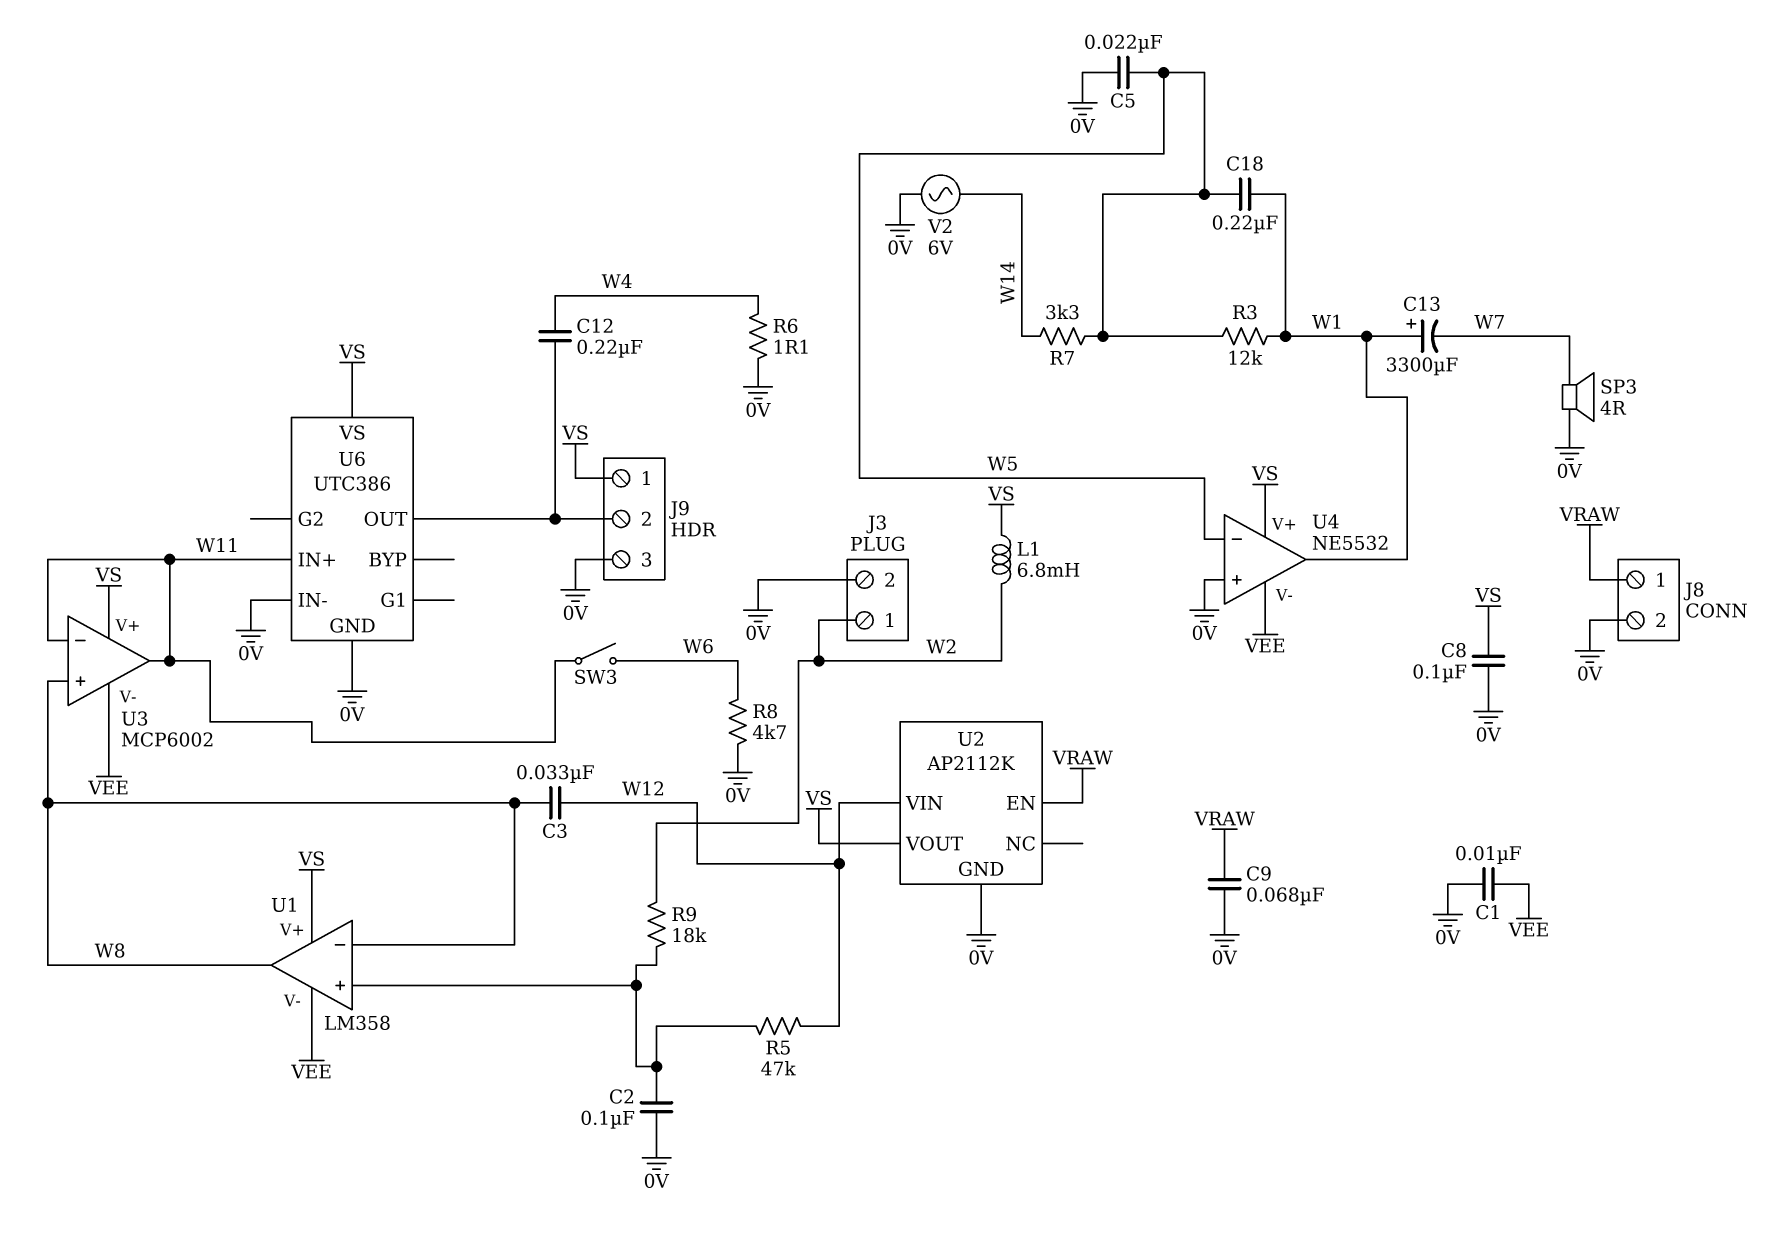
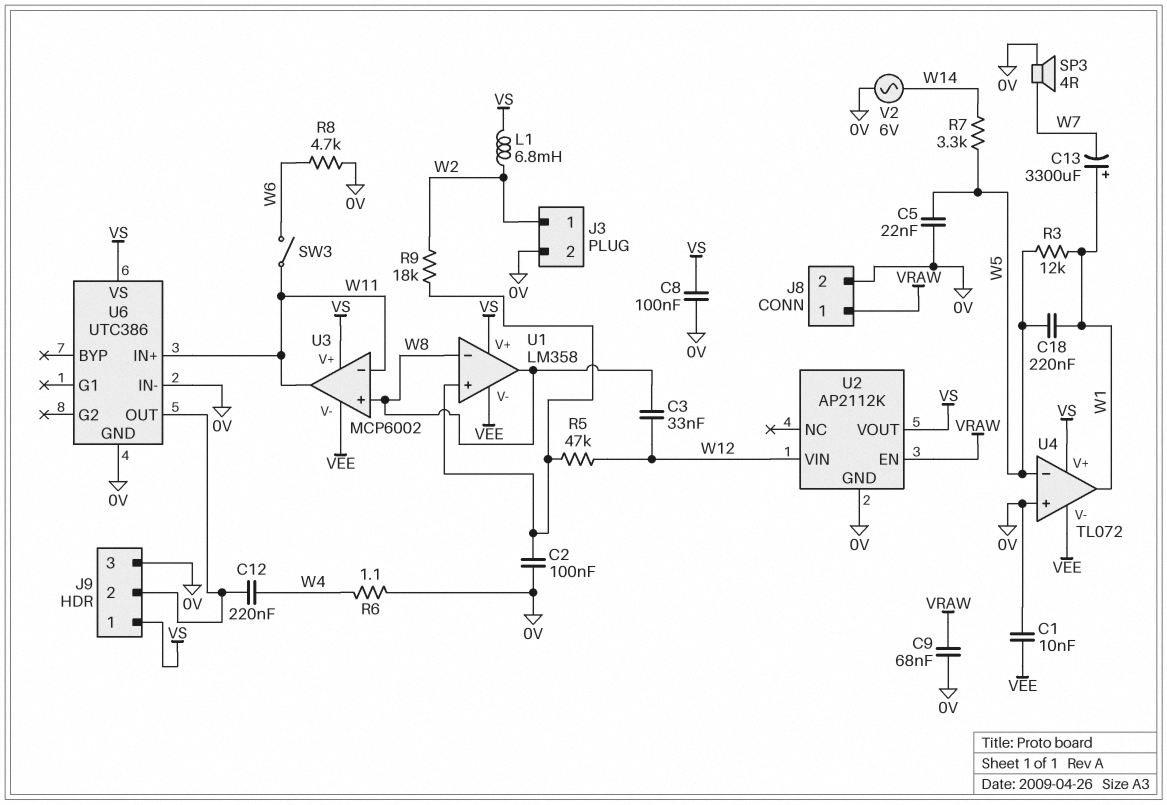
U4: NE5532 -> TL072

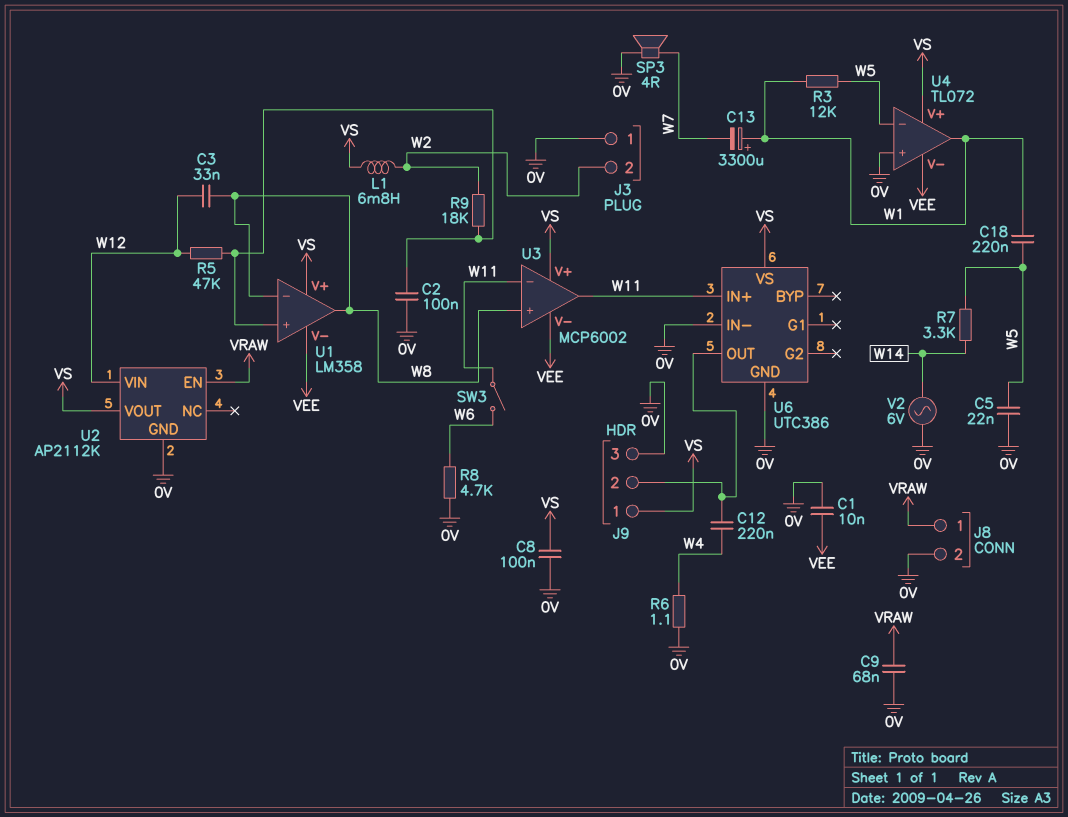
J3 pin 1: W2 -> 0V
J3 pin 2: 0V -> W2

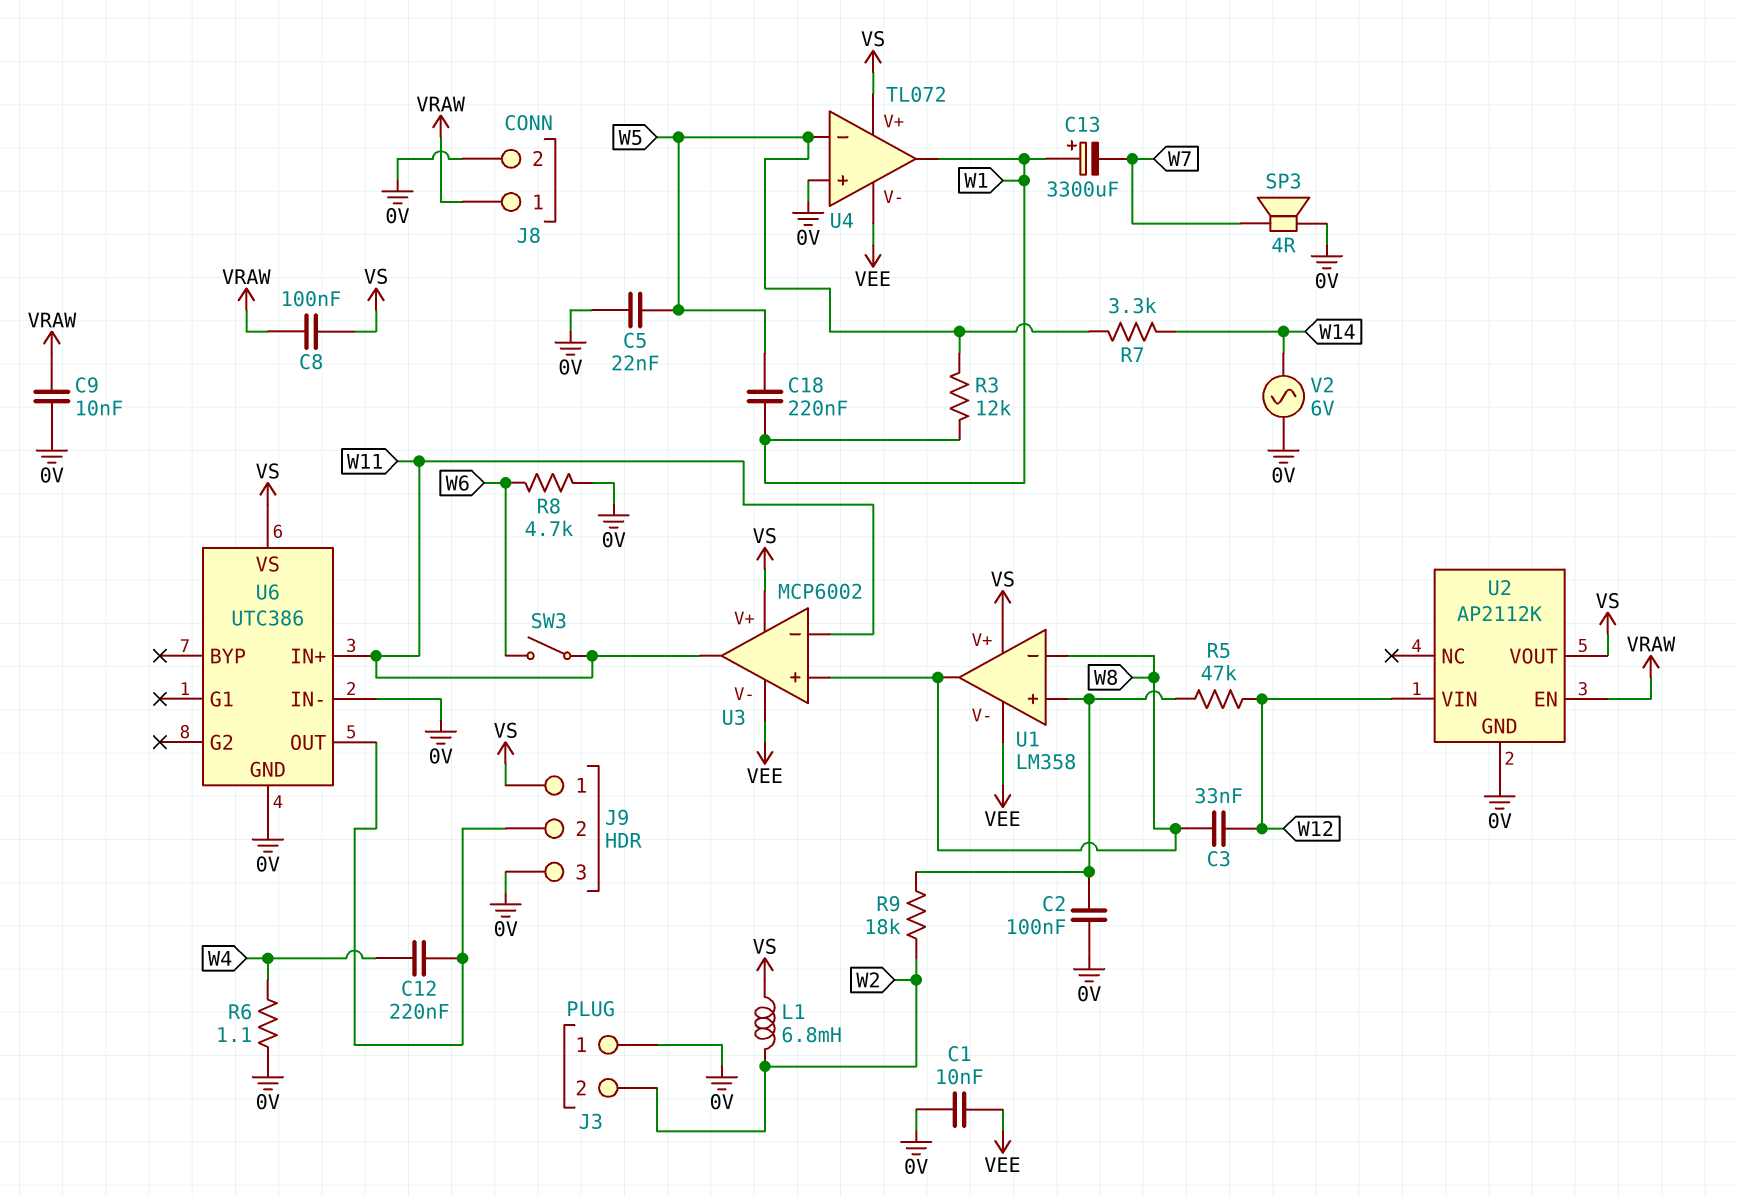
C8: 100nF (0V, VS) -> 100nF (VRAW, VS)
C9: 68nF (0V, VRAW) -> 10nF (0V, VRAW)

